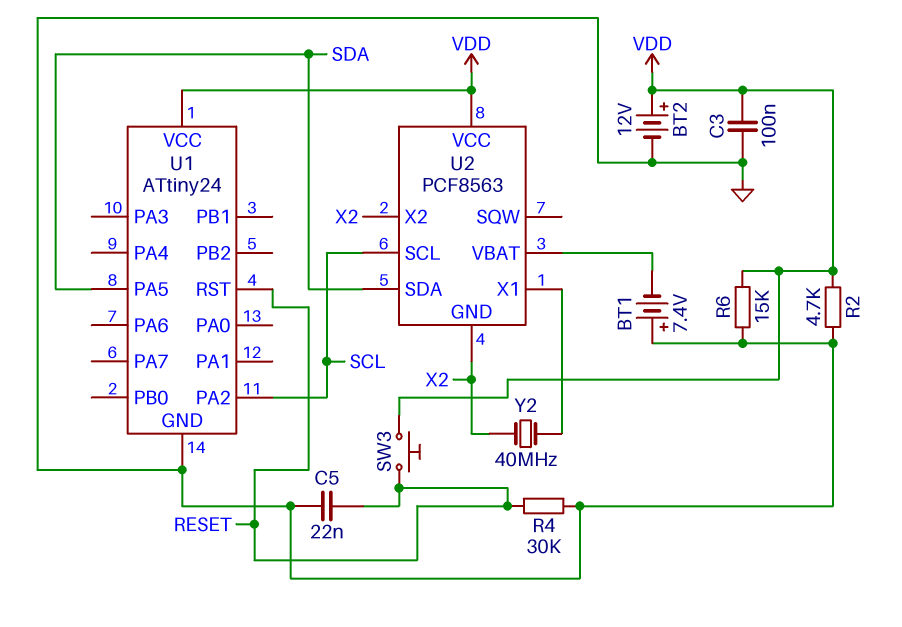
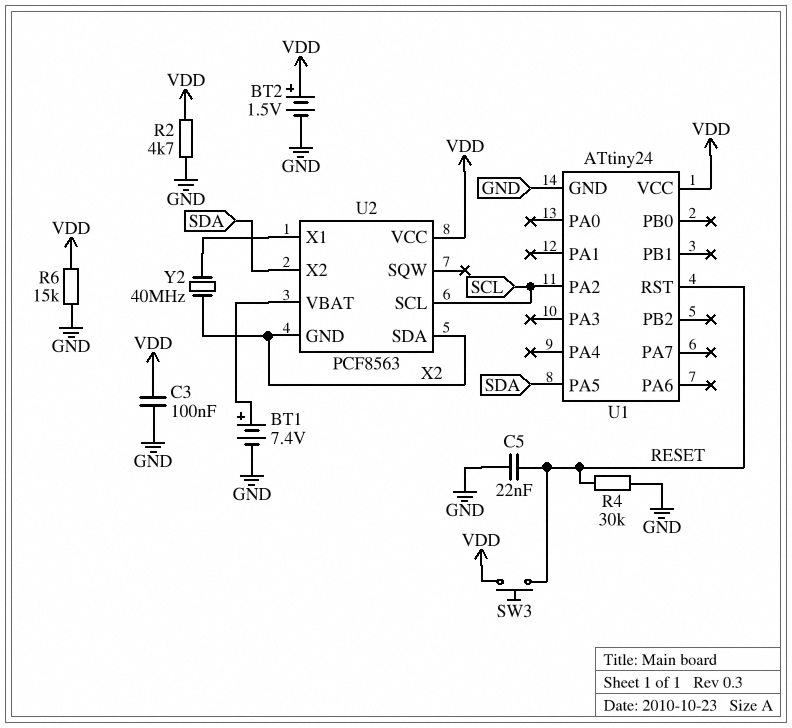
BT1: 7.4V (plus GND, minus U2/VBAT) -> 7.4V (plus U2/VBAT, minus GND)
BT2: 12V (plus VDD, minus GND) -> 1.5V (plus VDD, minus GND)
U2 pin SDA: SDA -> X2
U2 pin X2: X2 -> SDA

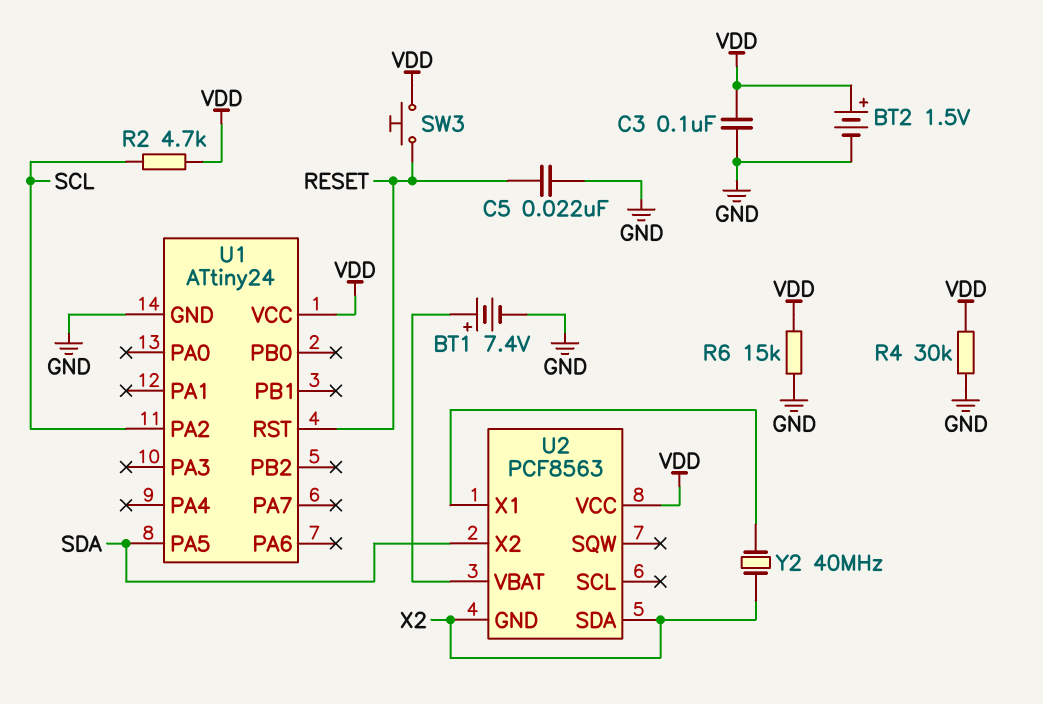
R2: 4.7k (GND, VDD) -> 4.7k (SCL, VDD)
R4: 30k (GND, RESET) -> 30k (GND, VDD)
U2 pin SCL: SCL -> none

